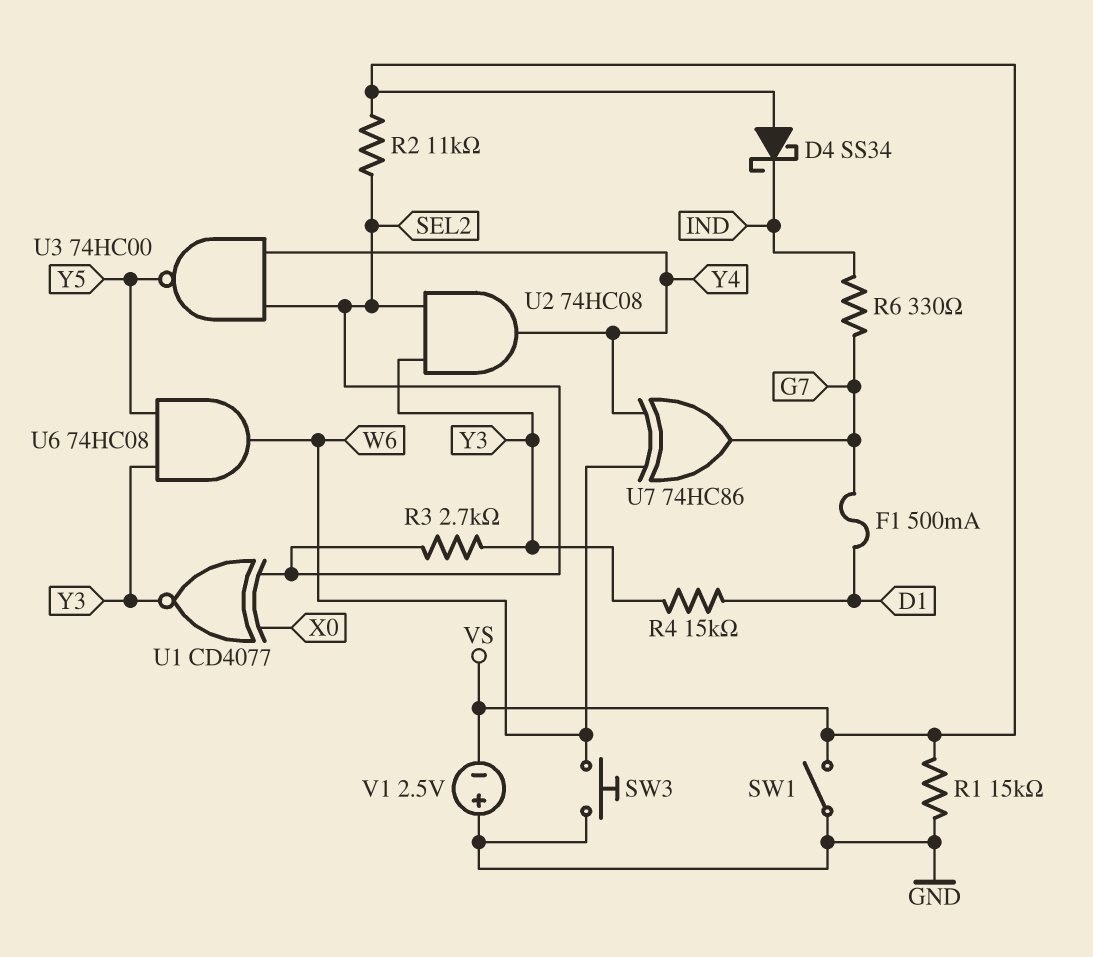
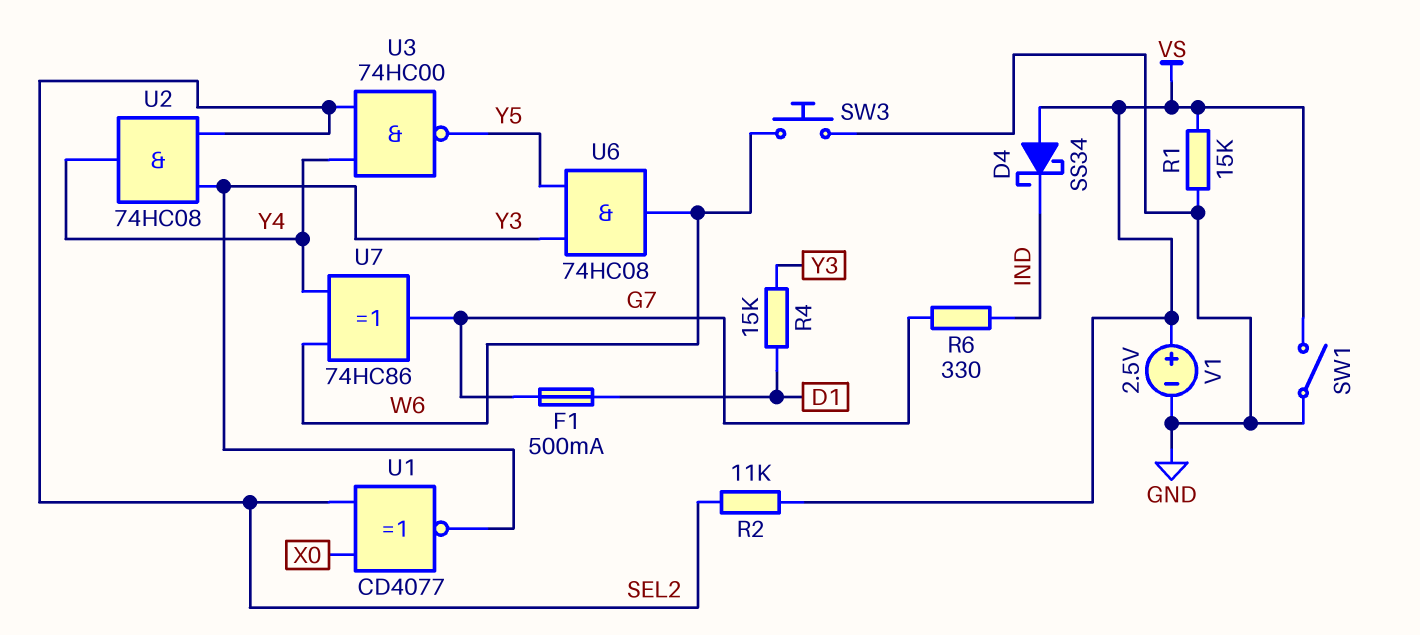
R3: 2.7k (SEL2, Y3) -> none
V1: 2.5V (plus GND, minus VS) -> 2.5V (plus VS, minus GND)

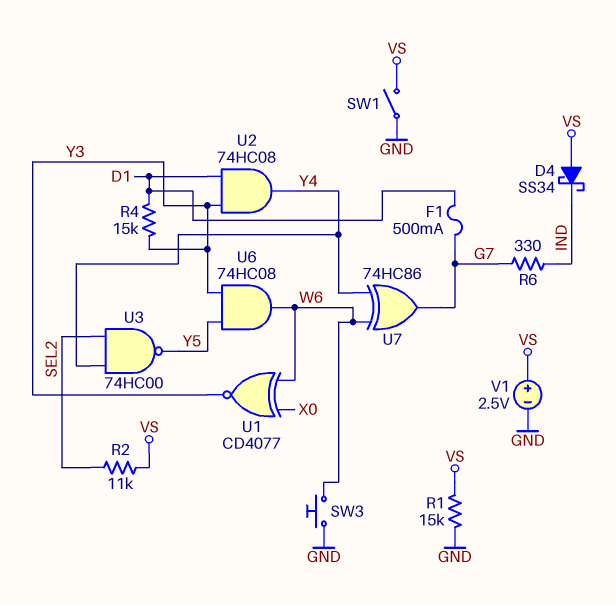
U1: XNOR CD4077 (in SEL2, in X0, out Y3) -> XNOR CD4077 (in W6, in X0, out Y3)
U2: AND 74HC08 (in SEL2, in Y3, out Y4) -> AND 74HC08 (in D1, in Y3, out Y4)

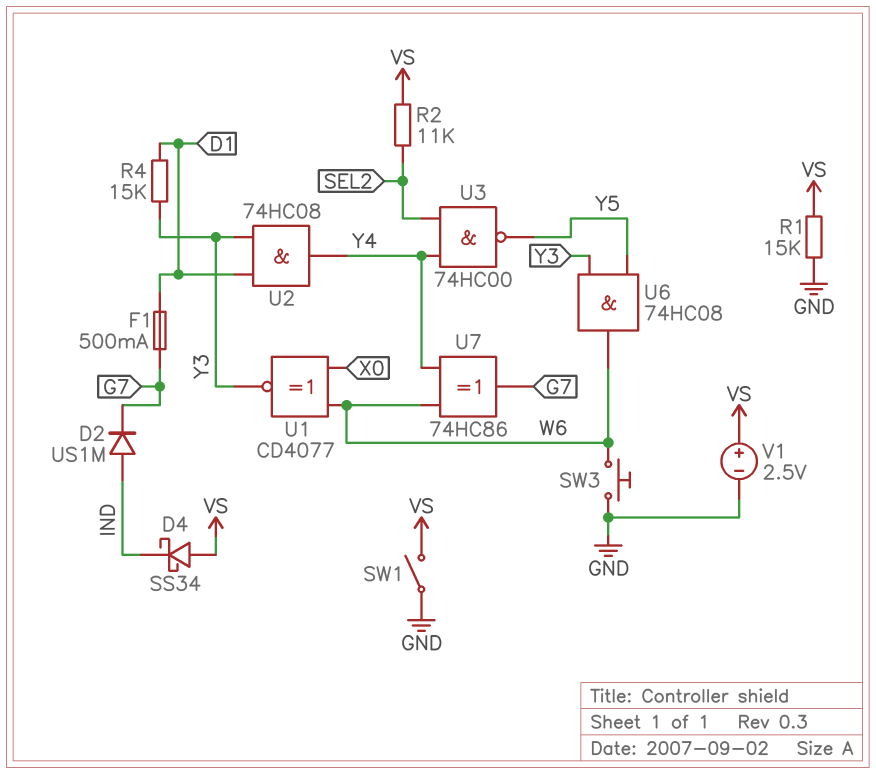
D2: none -> diode US1M (A IND, K G7)
R6: 330 (G7, IND) -> none

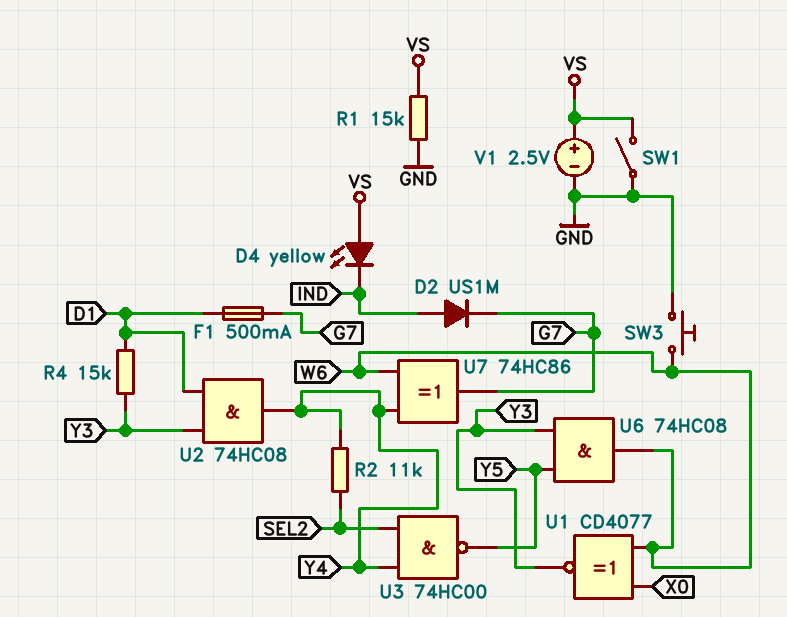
D4: schottky SS34 (A VS, K IND) -> LED yellow (A VS, K IND)
R2: 11k (SEL2, VS) -> 11k (SEL2, Y4)

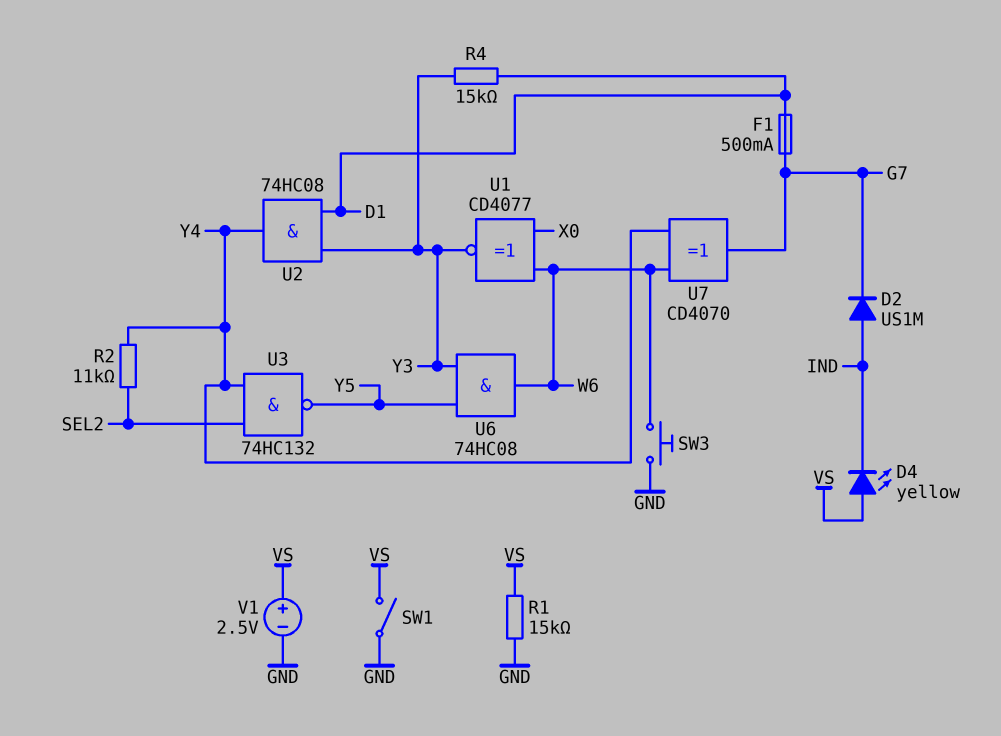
U3: NAND 74HC00 (in SEL2, in Y4, out Y5) -> NAND 74HC132 (in SEL2, in Y4, out Y5)
U7: XOR 74HC86 (in W6, in Y4, out G7) -> XOR CD4070 (in W6, in Y4, out G7)

